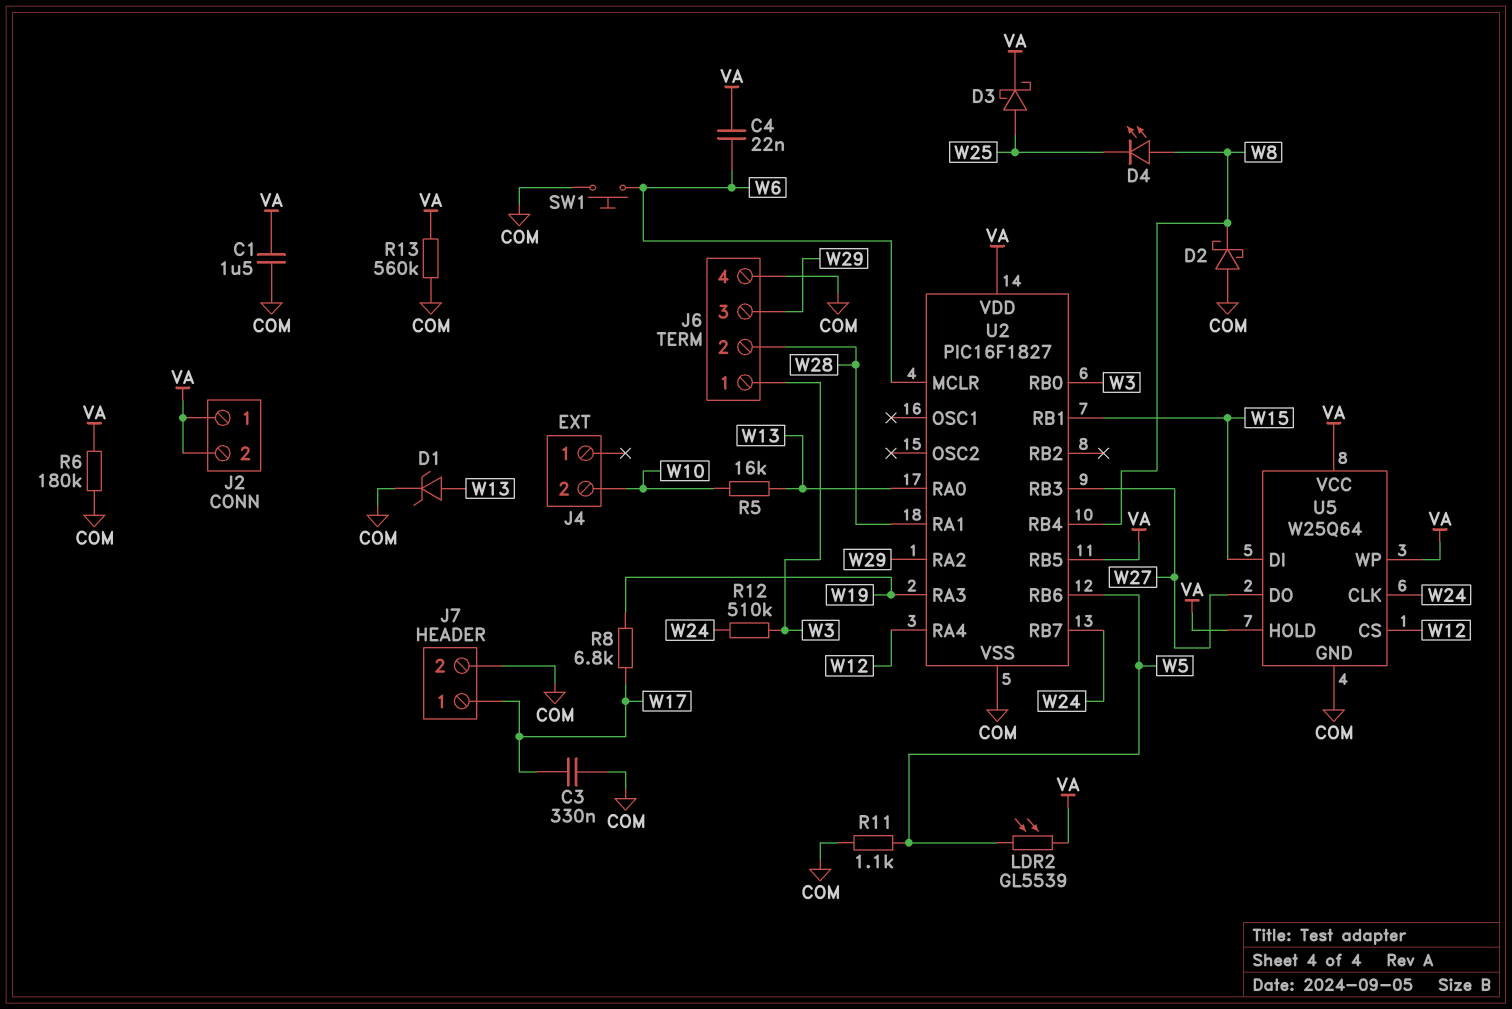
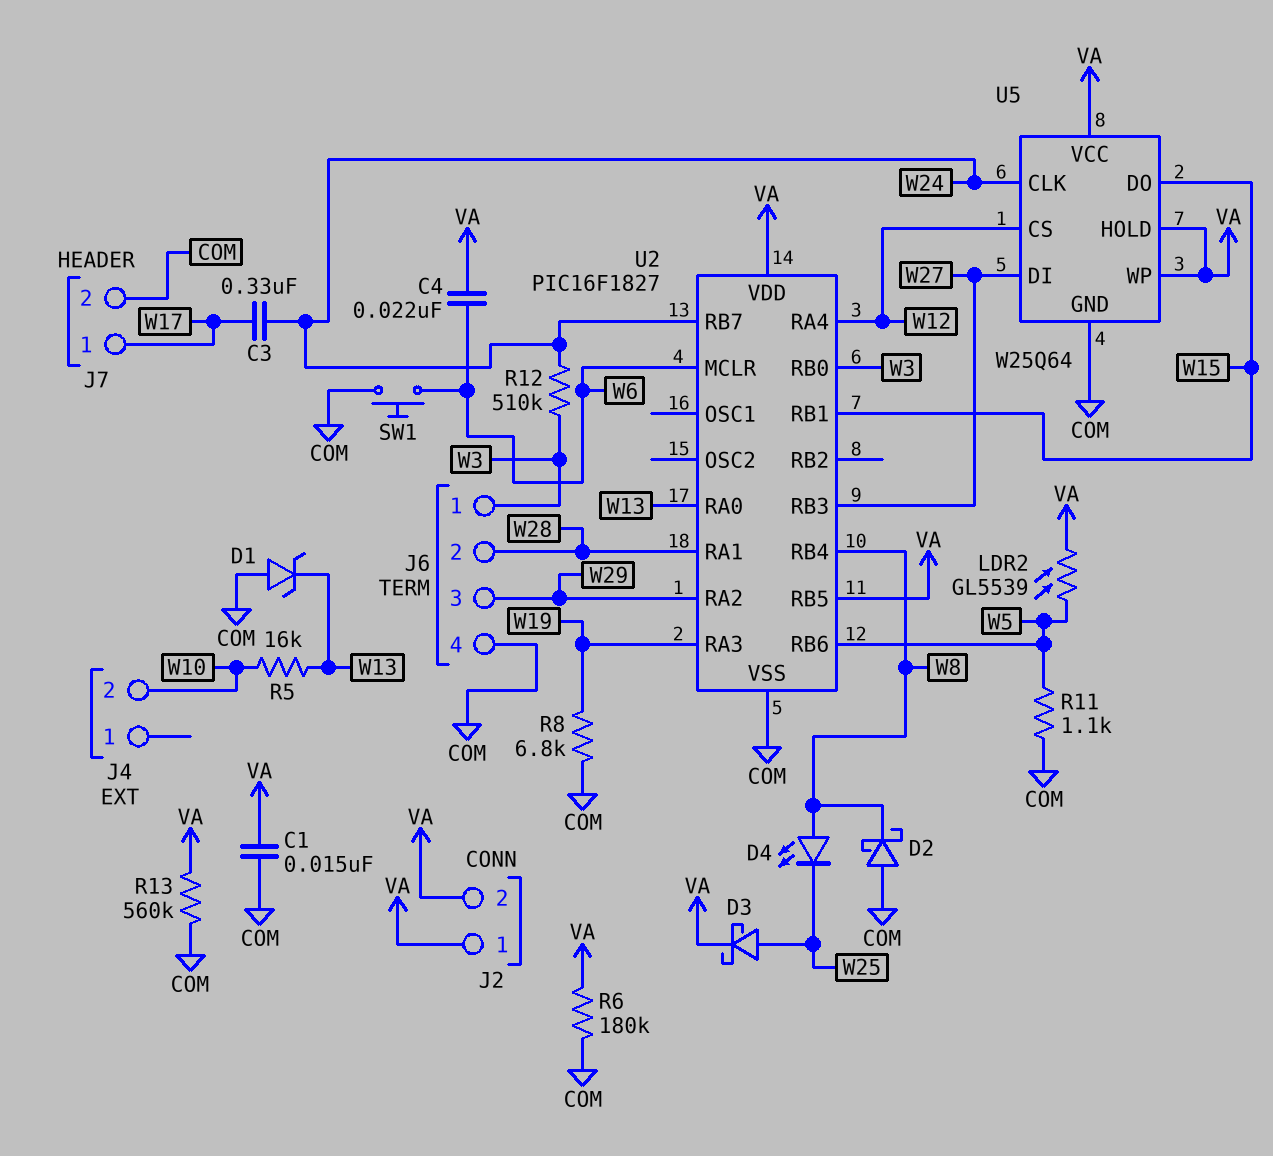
C1: 1.5uF (COM, VA) -> 15nF (COM, VA)
C3: 330nF (COM, W17) -> 330nF (W17, W24)
D1: zener (A W13, K COM) -> zener (A COM, K W13)
R8: 6.8k (W17, W19) -> 6.8k (COM, W19)
U5 pin DI: W15 -> W27
U5 pin DO: W27 -> W15

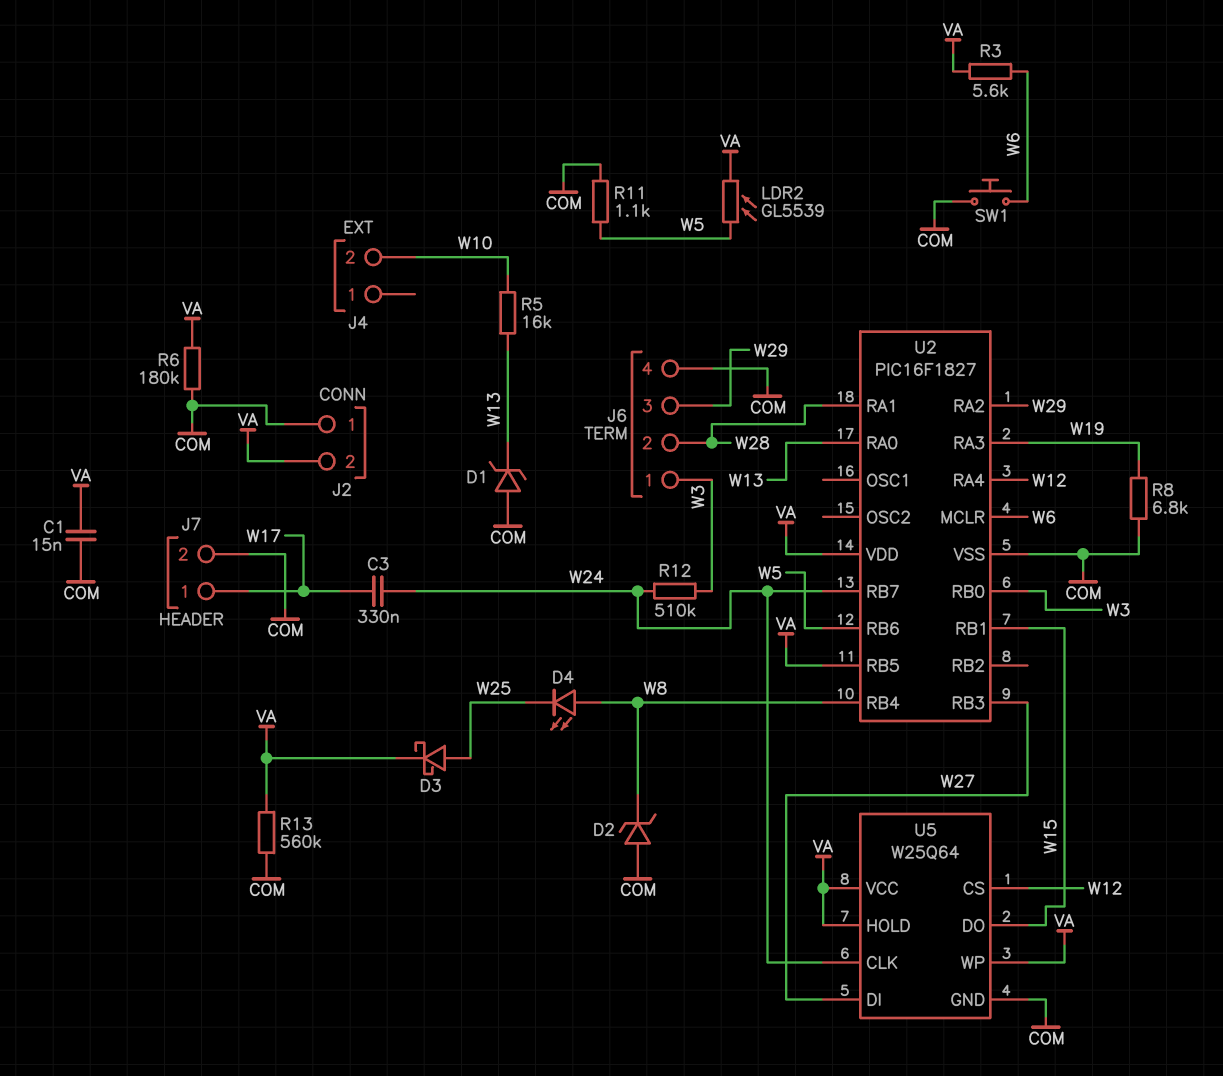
C4: 22nF (VA, W6) -> none
D2: schottky (A COM, K W8) -> zener (A COM, K W8)
J2 pin 1: VA -> COM
R3: none -> 5.6k (VA, W6)

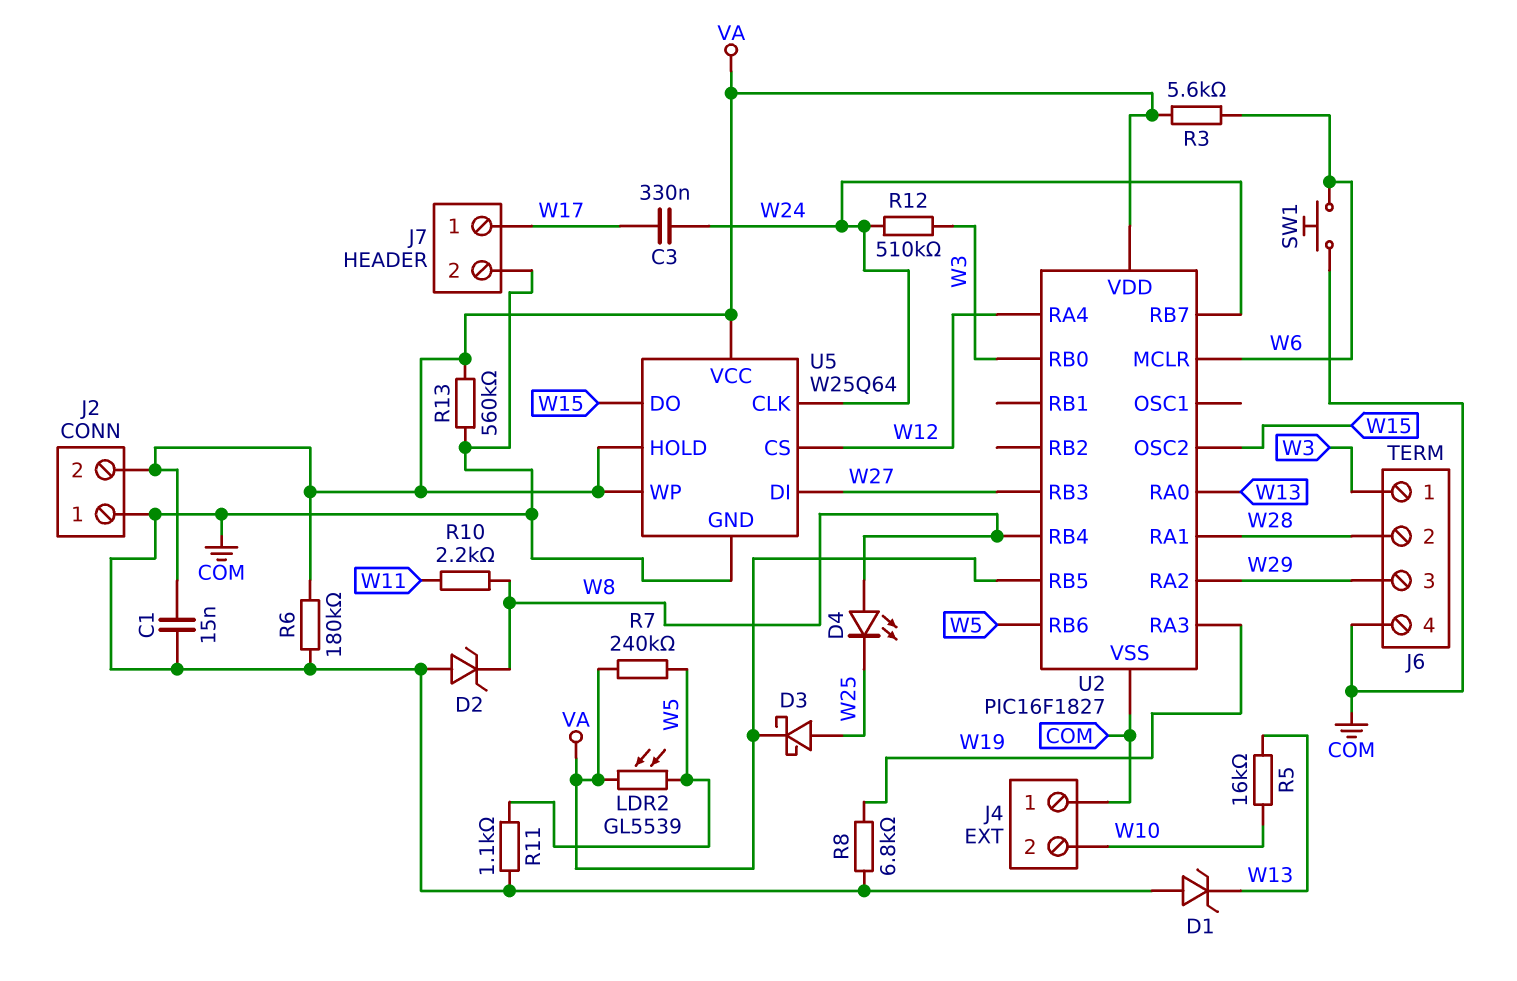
J4 pin 1: none -> COM
R7: none -> 240k (VA, W5)
R10: none -> 2.2k (W8, W11)
U2 pin OSC2: none -> W15
U2 pin RB1: W15 -> none

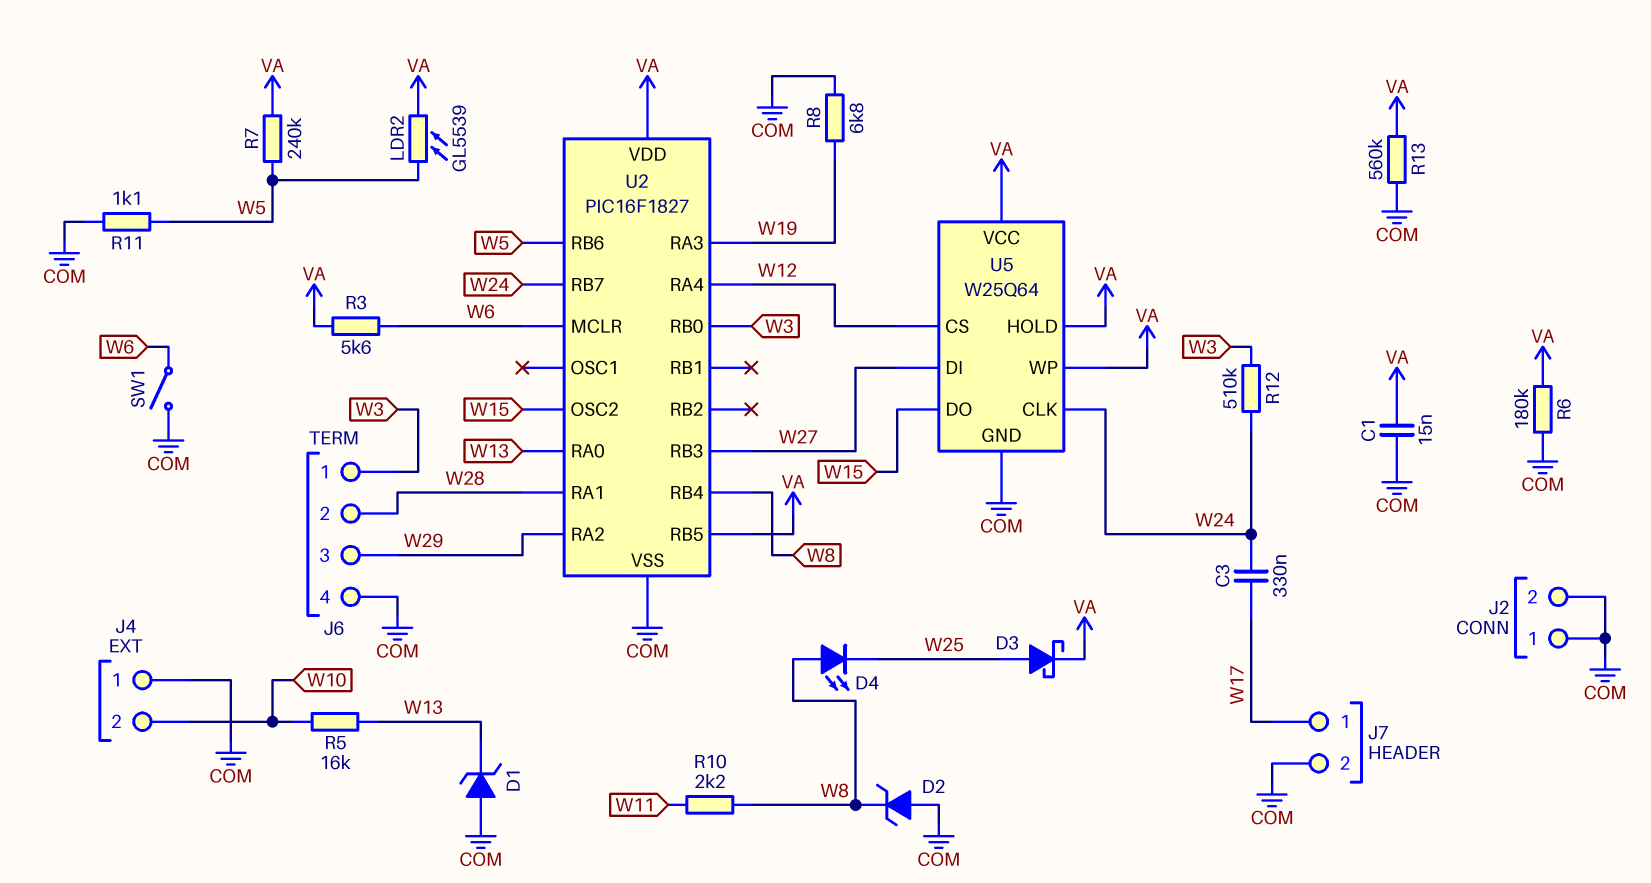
J2 pin 2: VA -> COM
SW1: button (COM, W6) -> switch (COM, W6)

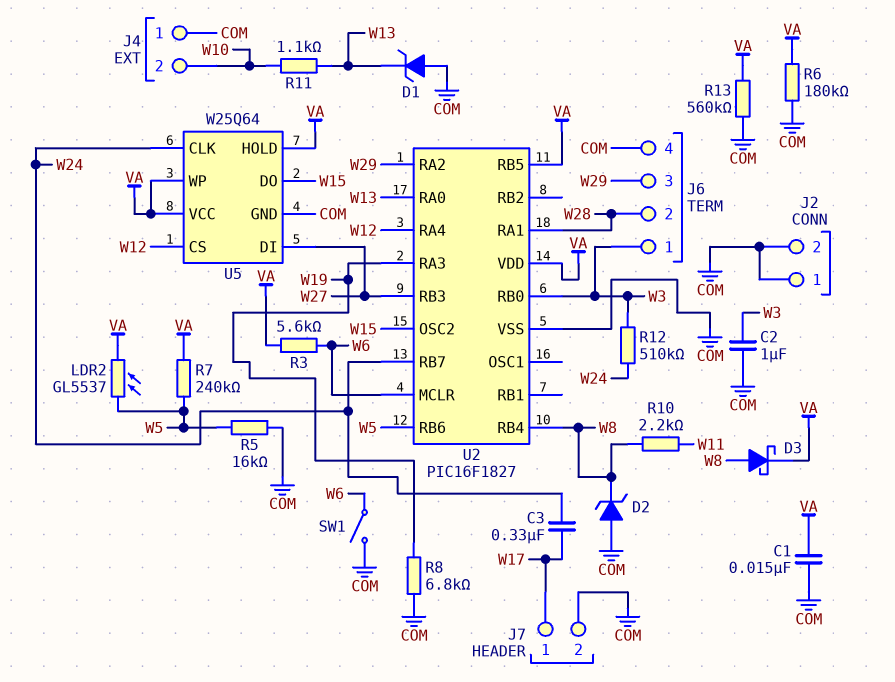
C2: none -> 1uF (COM, W3)
D3: schottky (A W25, K VA) -> schottky (A W8, K VA)
D4: LED (A W8, K W25) -> none
LDR2: GL5539 (VA, W5) -> GL5537 (VA, W5)
R5: 16k (W10, W13) -> 16k (COM, W5)
R11: 1.1k (COM, W5) -> 1.1k (W10, W13)

